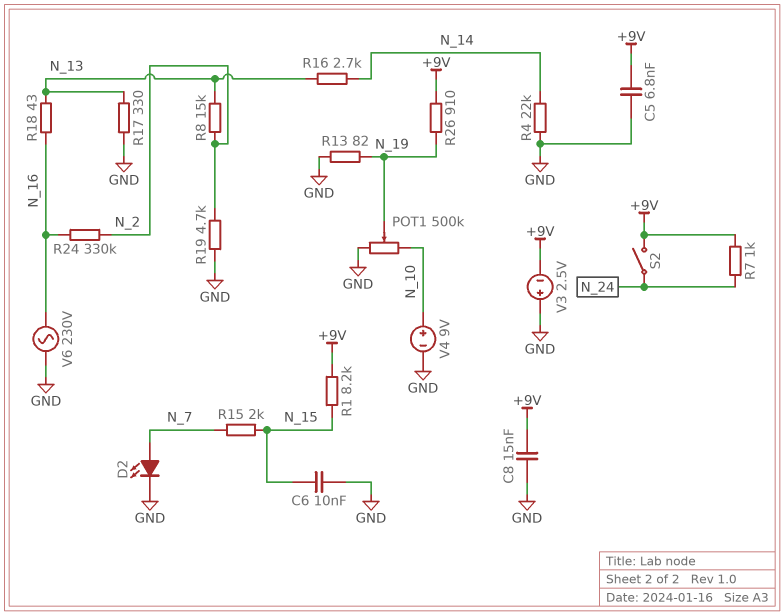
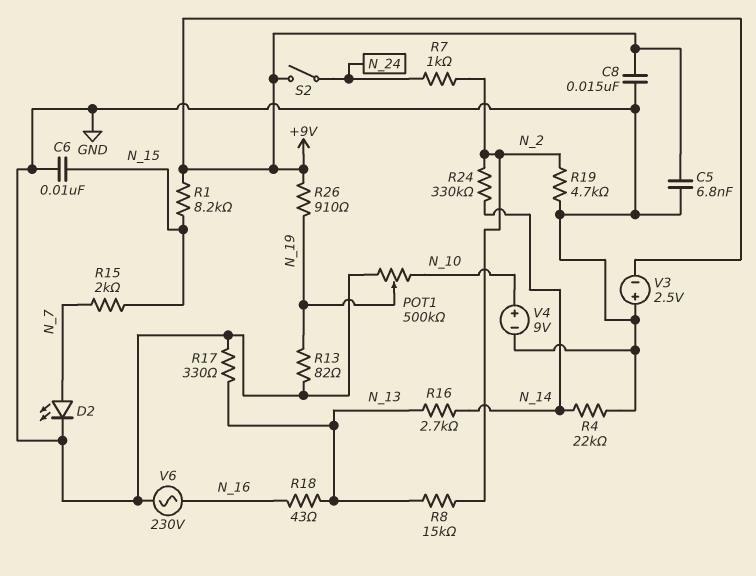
R7: 1k (+9V, N_24) -> 1k (N_2, N_24)
R24: 330k (N_2, N_16) -> 330k (N_2, N_14)

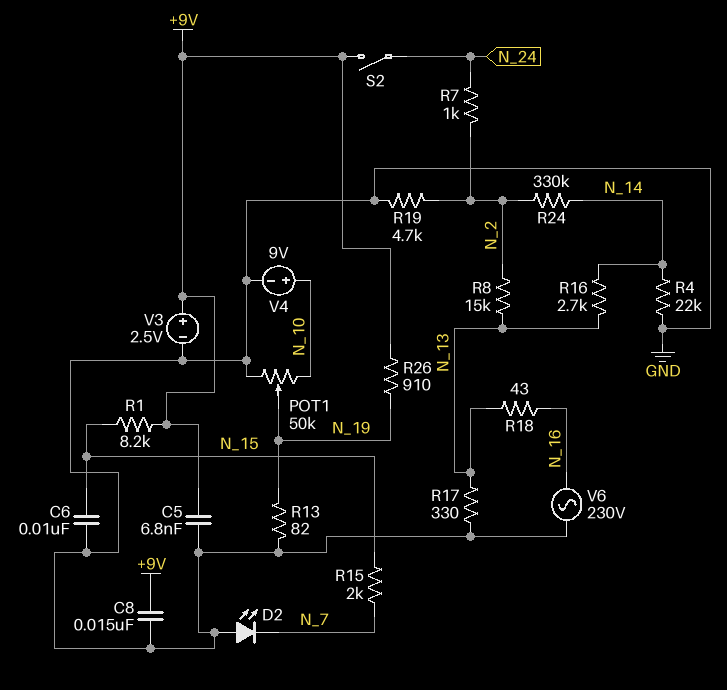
D2: LED (A N_7, K GND) -> LED (A GND, K N_7)
POT1: 500k (GND, N_10, wiper N_19) -> 50k (GND, N_10, wiper N_19)
V3: 2.5V (plus GND, minus +9V) -> 2.5V (plus +9V, minus GND)

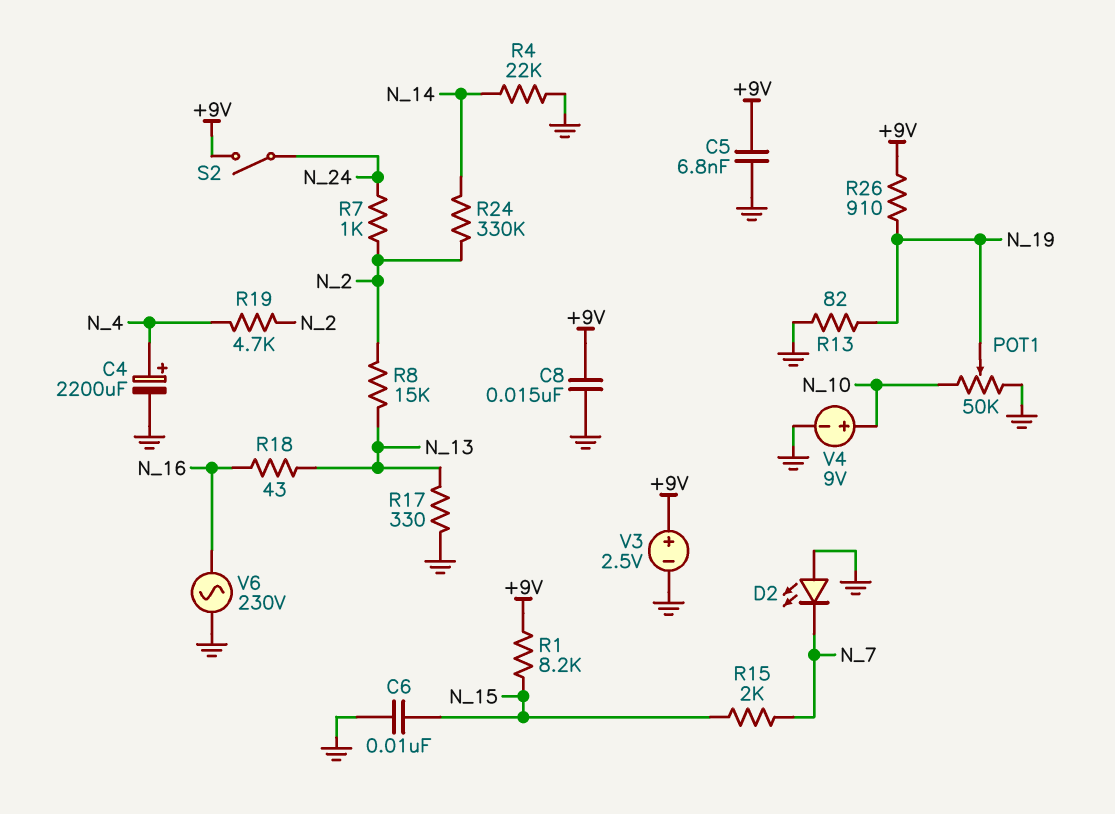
C4: none -> 2200uF (plus N_4, minus GND)
R16: 2.7k (N_13, N_14) -> none
R19: 4.7k (GND, N_2) -> 4.7k (N_2, N_4)

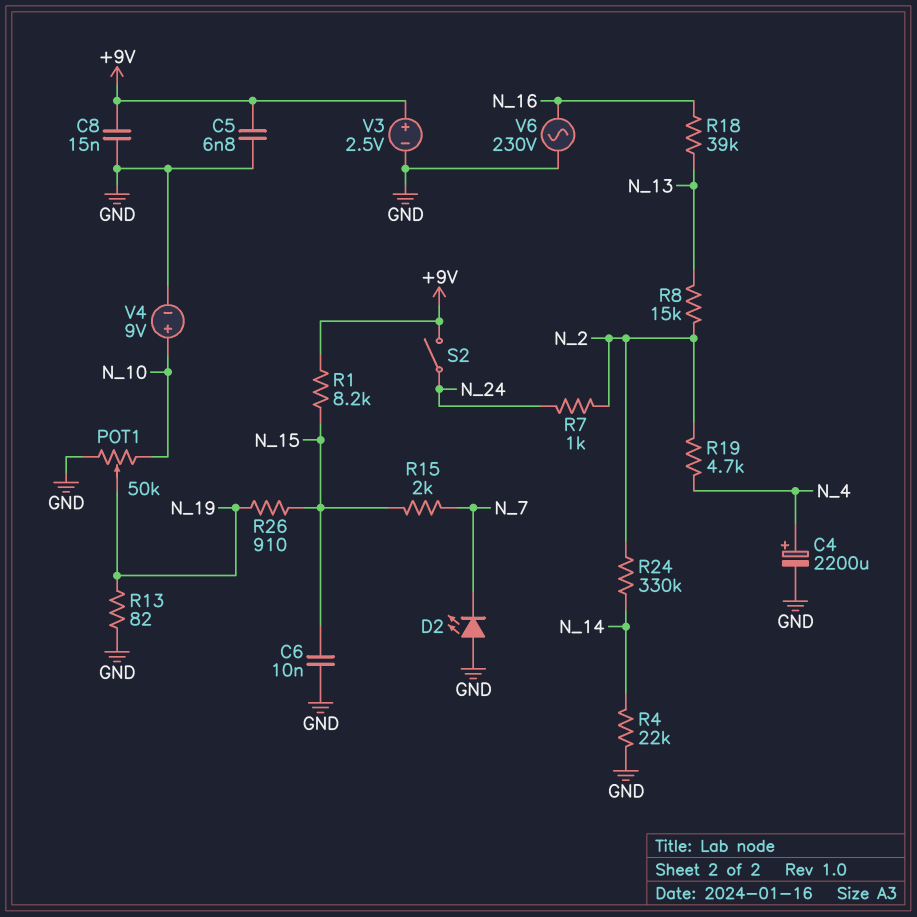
R17: 330 (GND, N_13) -> none
R18: 43 (N_13, N_16) -> 39k (N_13, N_16)
R26: 910 (+9V, N_19) -> 910 (N_15, N_19)

